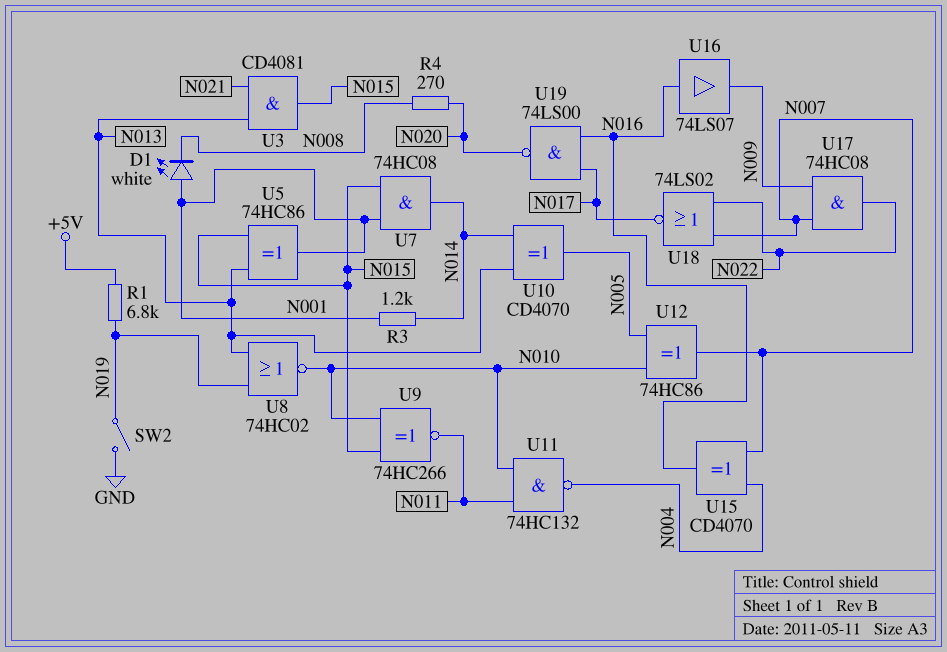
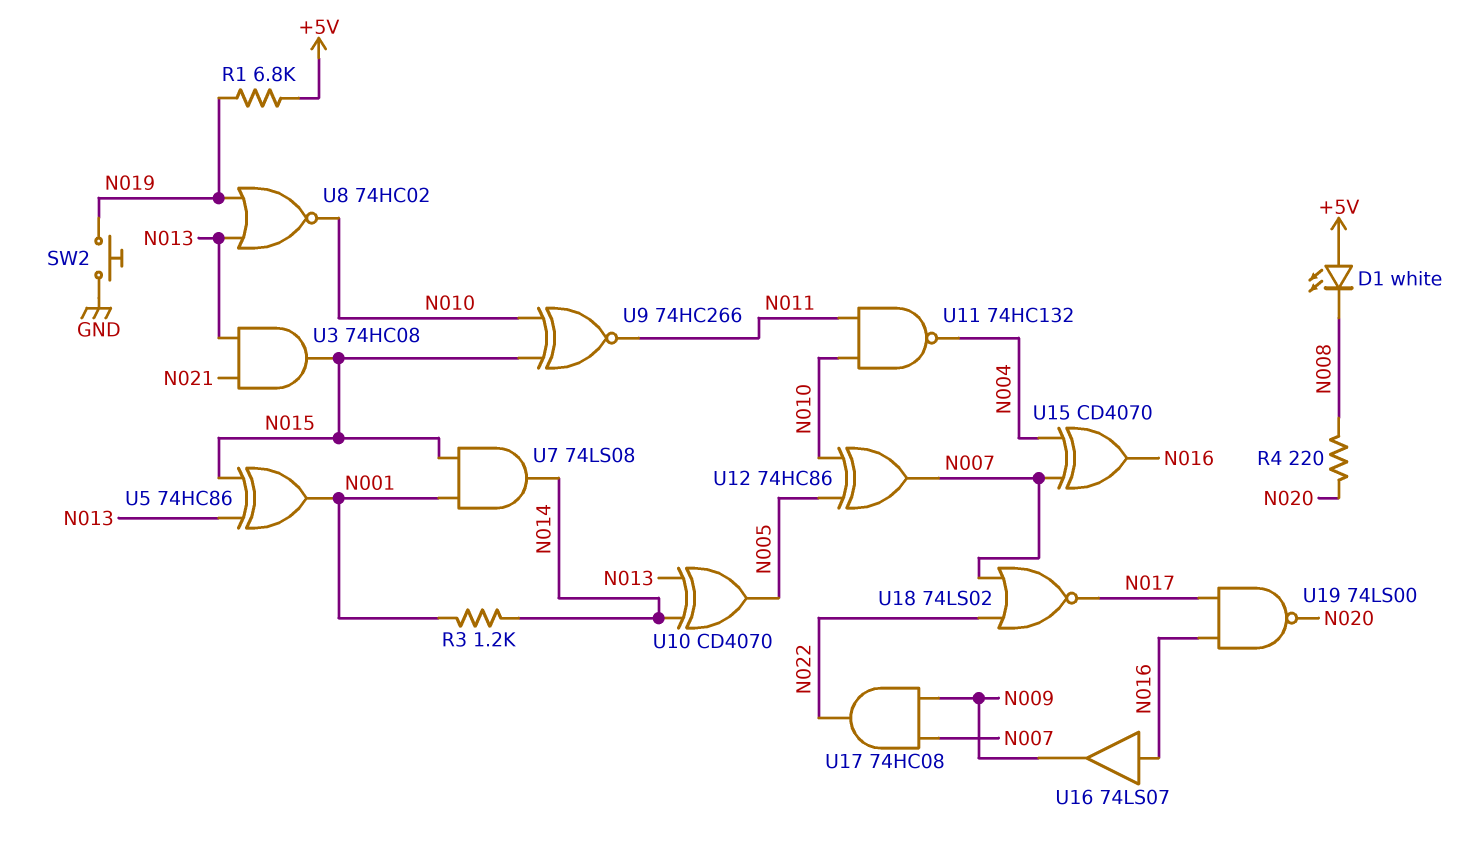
D1: LED white (A N001, K N008) -> LED white (A +5V, K N008)
R4: 270 (N008, N020) -> 220 (N008, N020)
SW2: switch (GND, N019) -> button (GND, N019)
U3: AND CD4081 (in N013, in N021, out N015) -> AND 74HC08 (in N013, in N021, out N015)
U7: AND 74HC08 (in N001, in N015, out N014) -> AND 74LS08 (in N001, in N015, out N014)

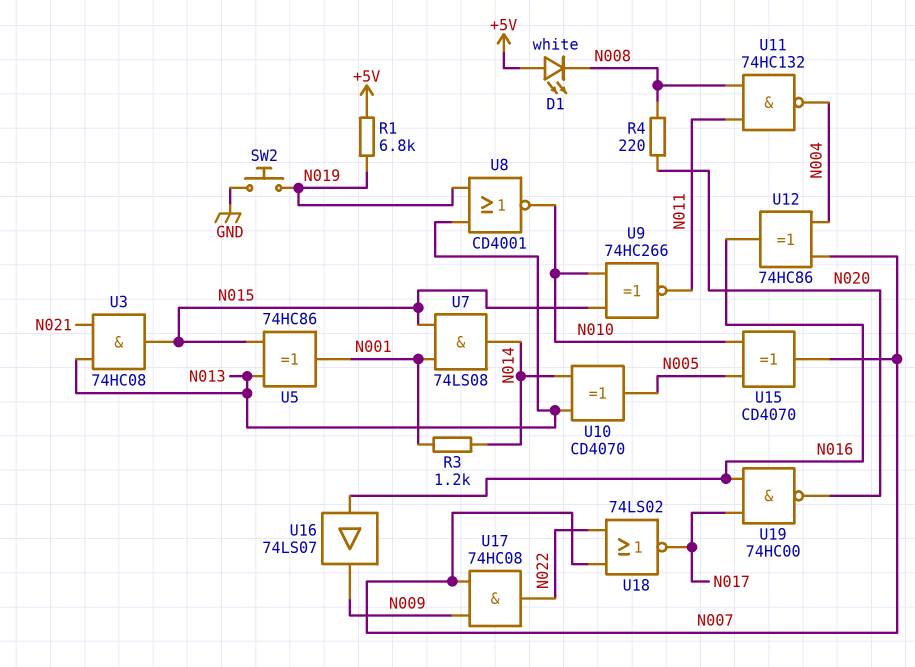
U8: NOR 74HC02 (in N013, in N019, out N010) -> NOR CD4001 (in N013, in N019, out N010)
U11: NAND 74HC132 (in N010, in N011, out N004) -> NAND 74HC132 (in N008, in N011, out N004)
U12: XOR 74HC86 (in N005, in N010, out N007) -> XOR 74HC86 (in N004, in N007, out N016)
U15: XOR CD4070 (in N004, in N007, out N016) -> XOR CD4070 (in N005, in N010, out N007)
U19: NAND 74LS00 (in N016, in N017, out N020) -> NAND 74HC00 (in N016, in N017, out N020)

